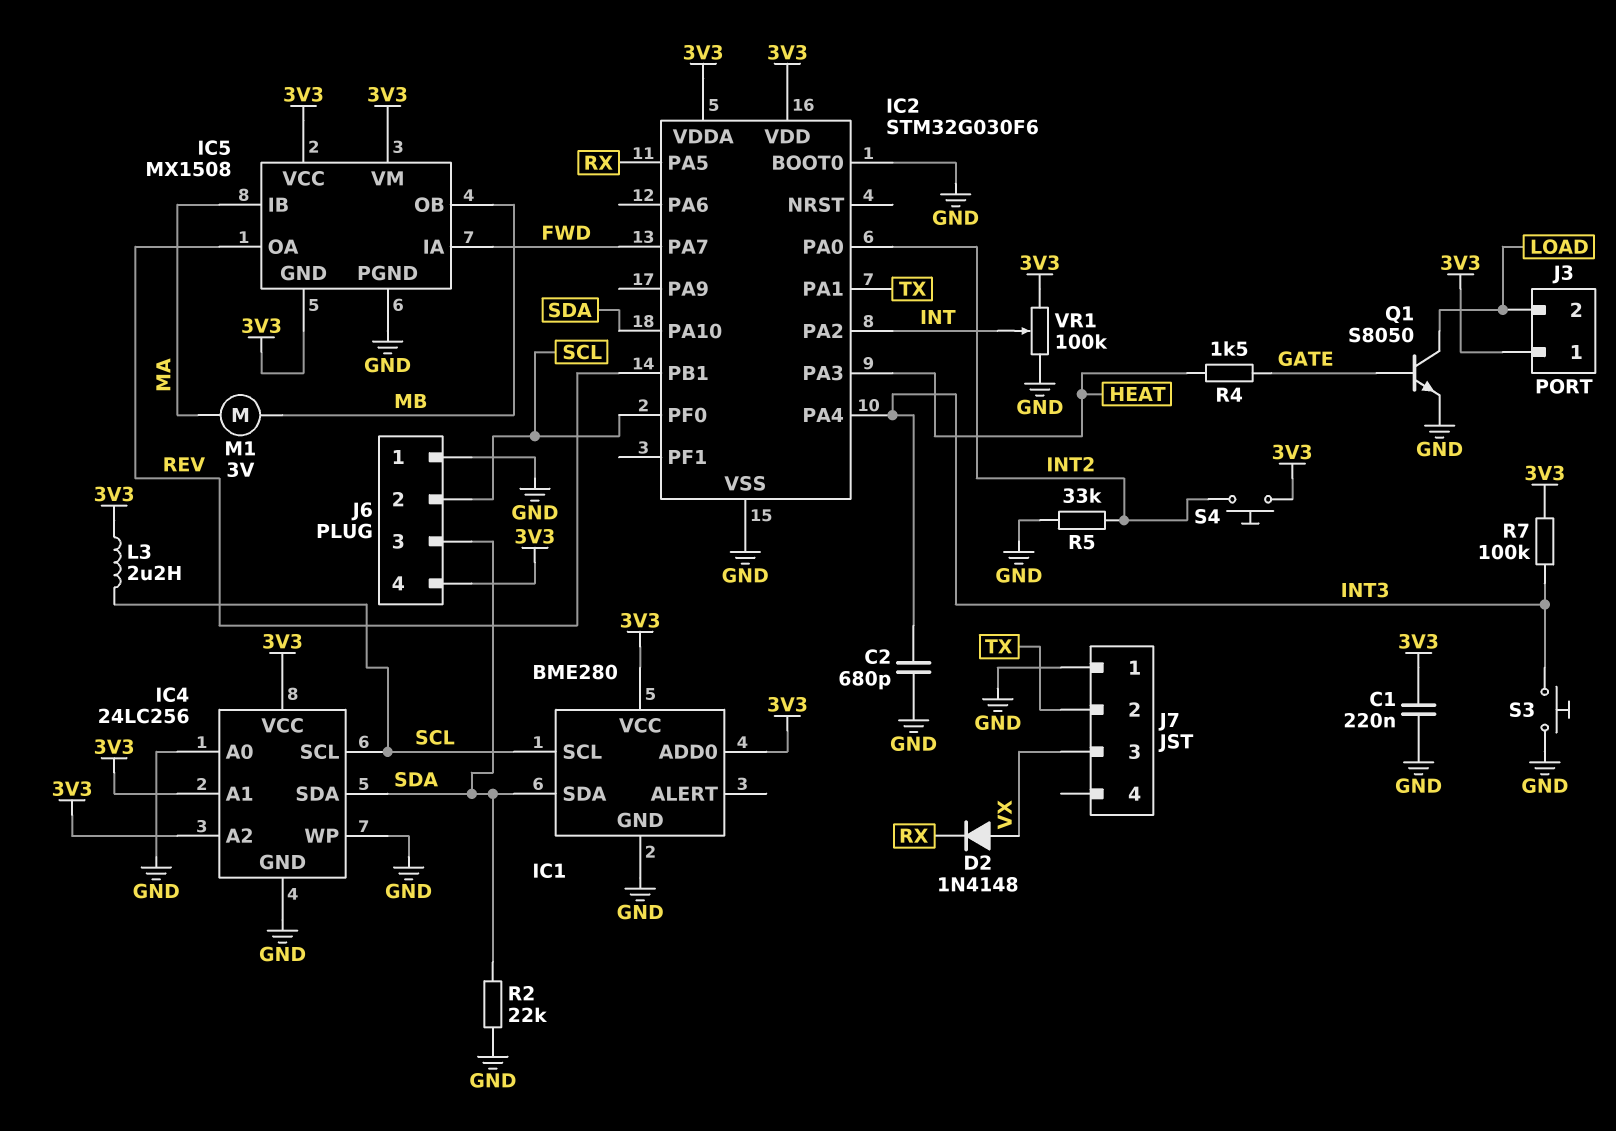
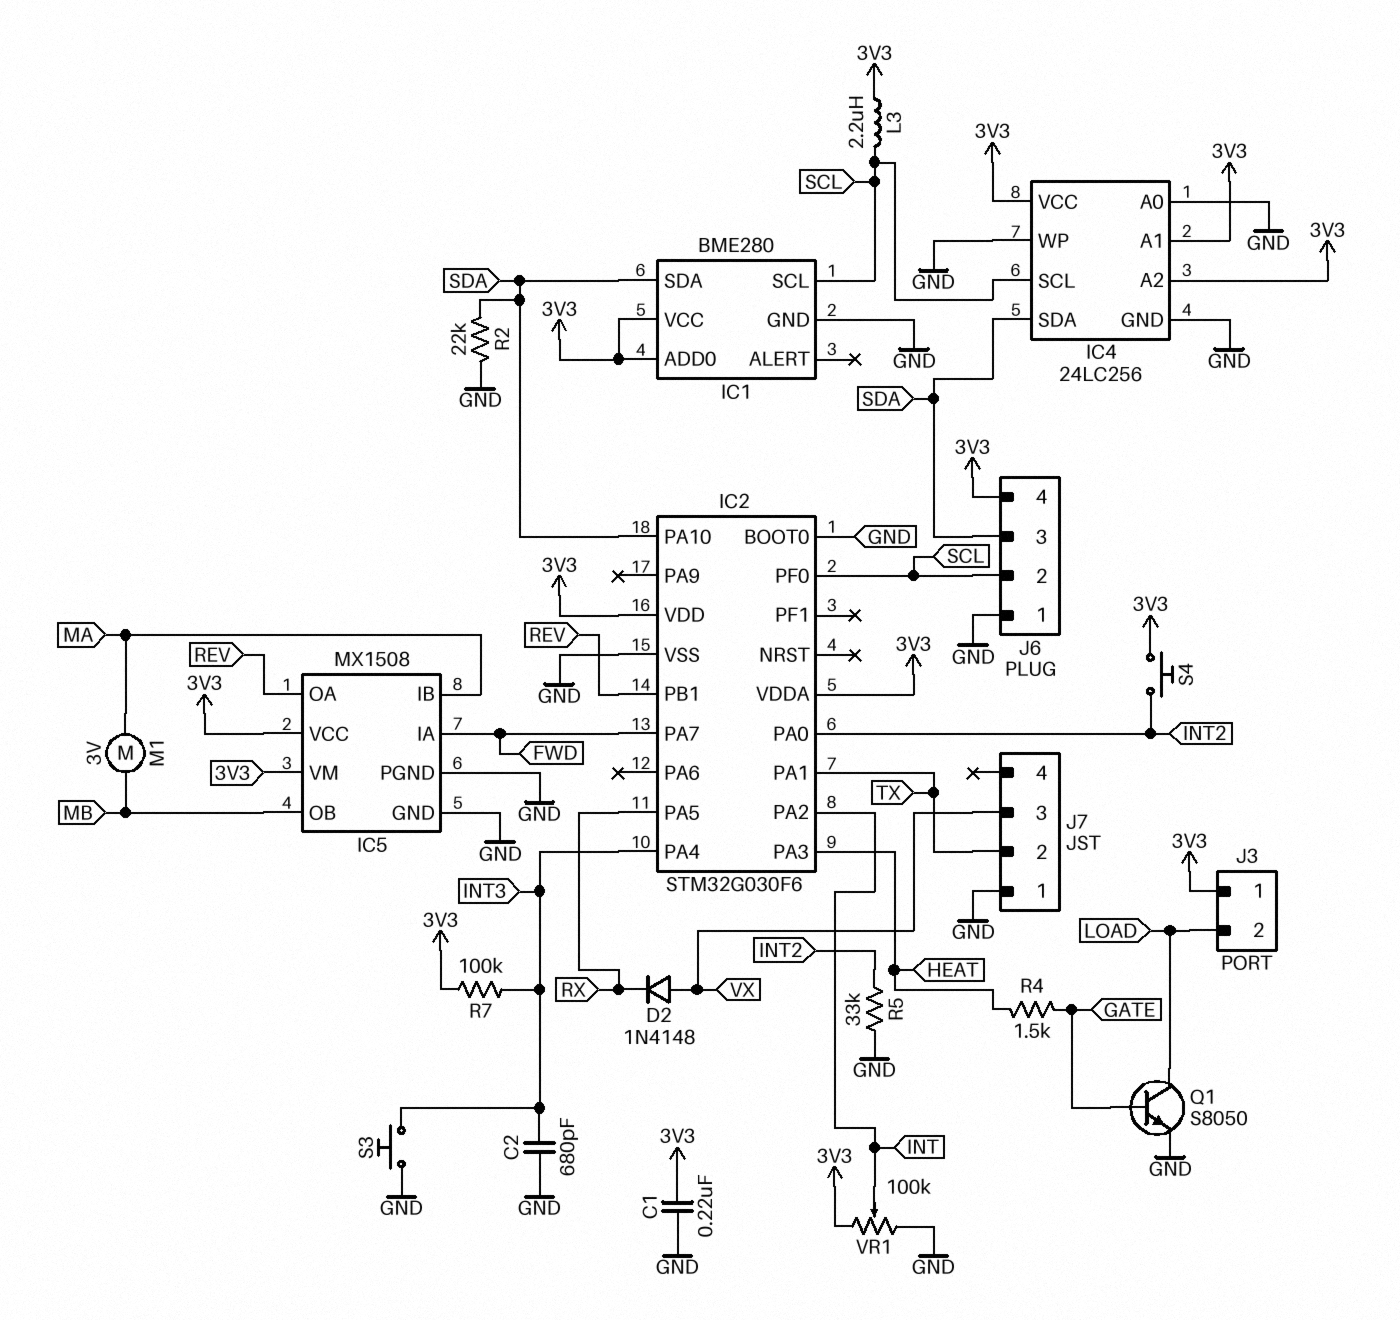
IC5 pin GND: 3V3 -> GND

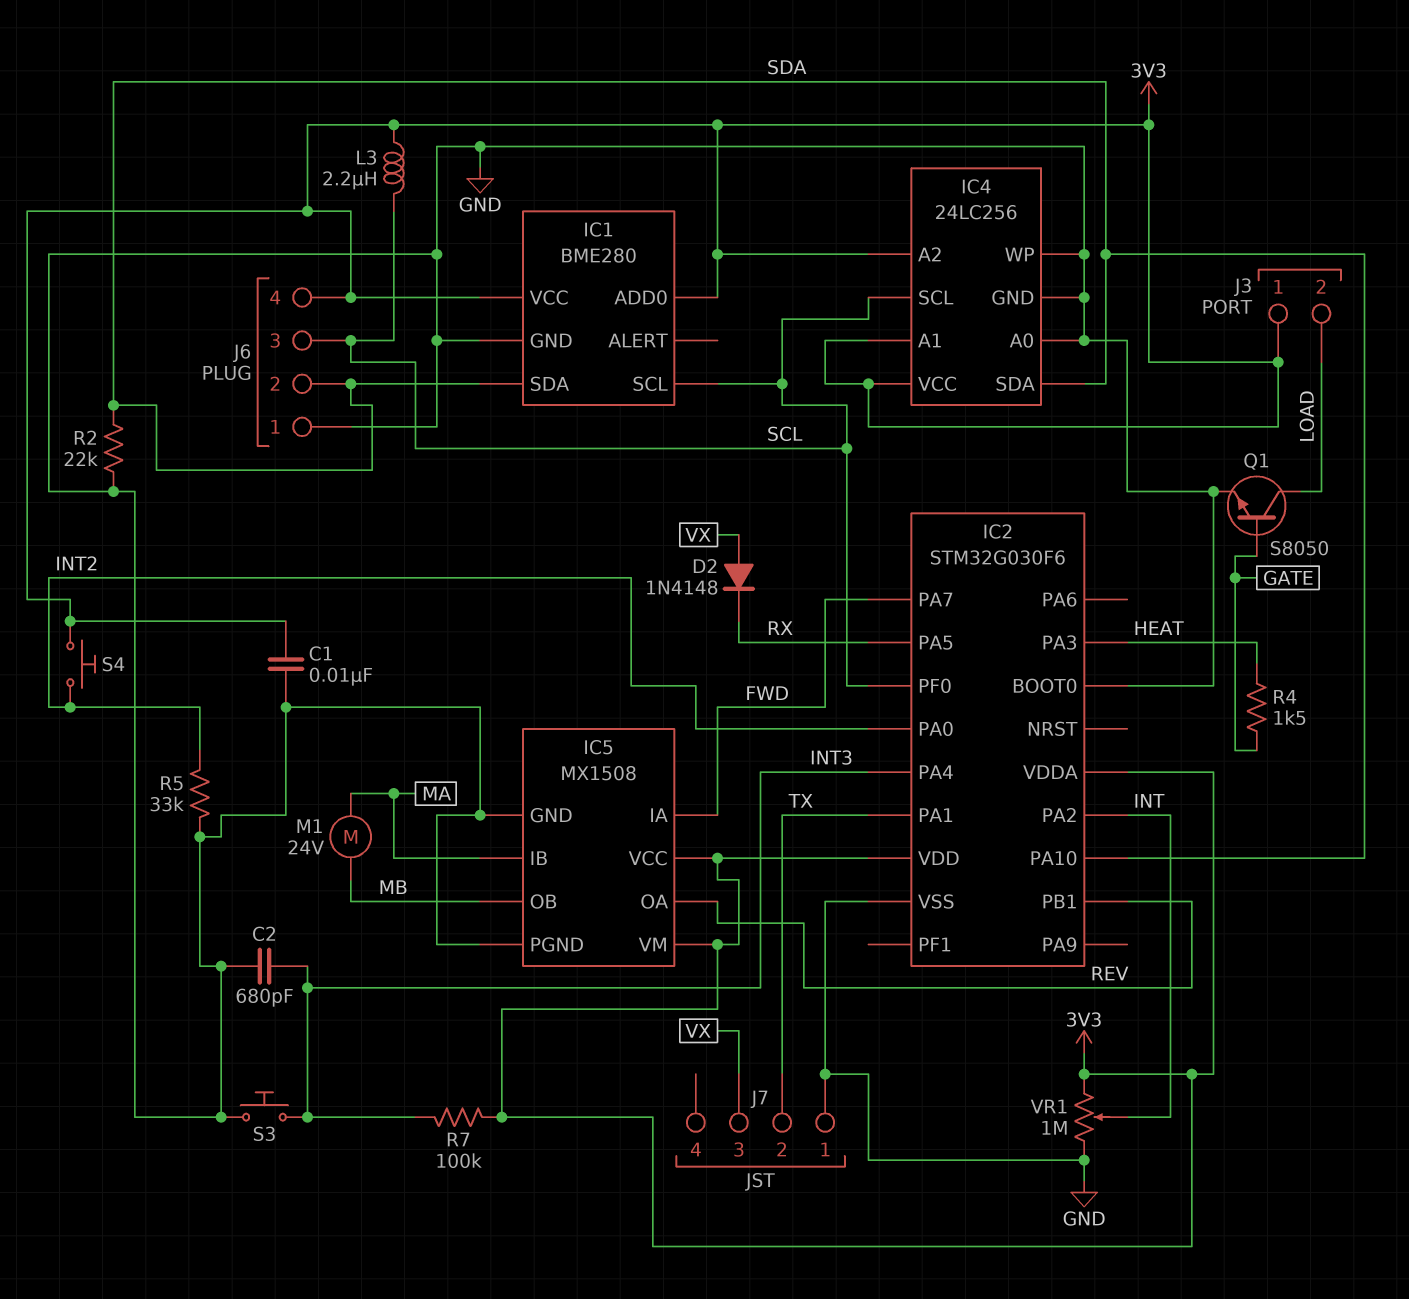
C1: 220nF (3V3, GND) -> 10nF (3V3, GND)
J6 pin 2: SCL -> SDA
J6 pin 3: SDA -> SCL
M1: motor 3V (MA, MB) -> motor 24V (MA, MB)
VR1: 100k (3V3, GND, wiper INT) -> 1M (3V3, GND, wiper INT)

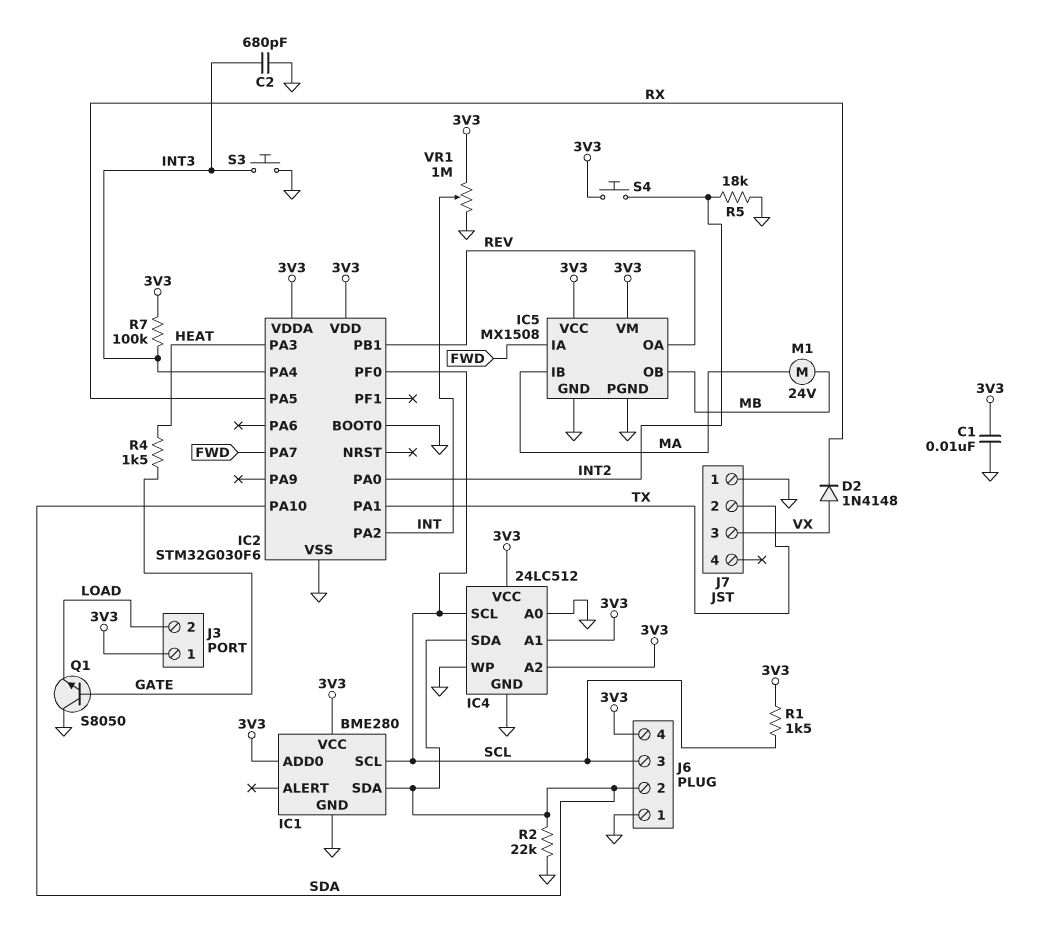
IC4: 24LC256 -> 24LC512
L3: 2.2uH (3V3, SCL) -> none
Q1: NPN S8050 (B GATE, C LOAD, E GND) -> NPN S8050 (B GATE, C GND, E LOAD)
R1: none -> 1.5k (3V3, SCL)
R5: 33k (GND, INT2) -> 18k (GND, INT2)

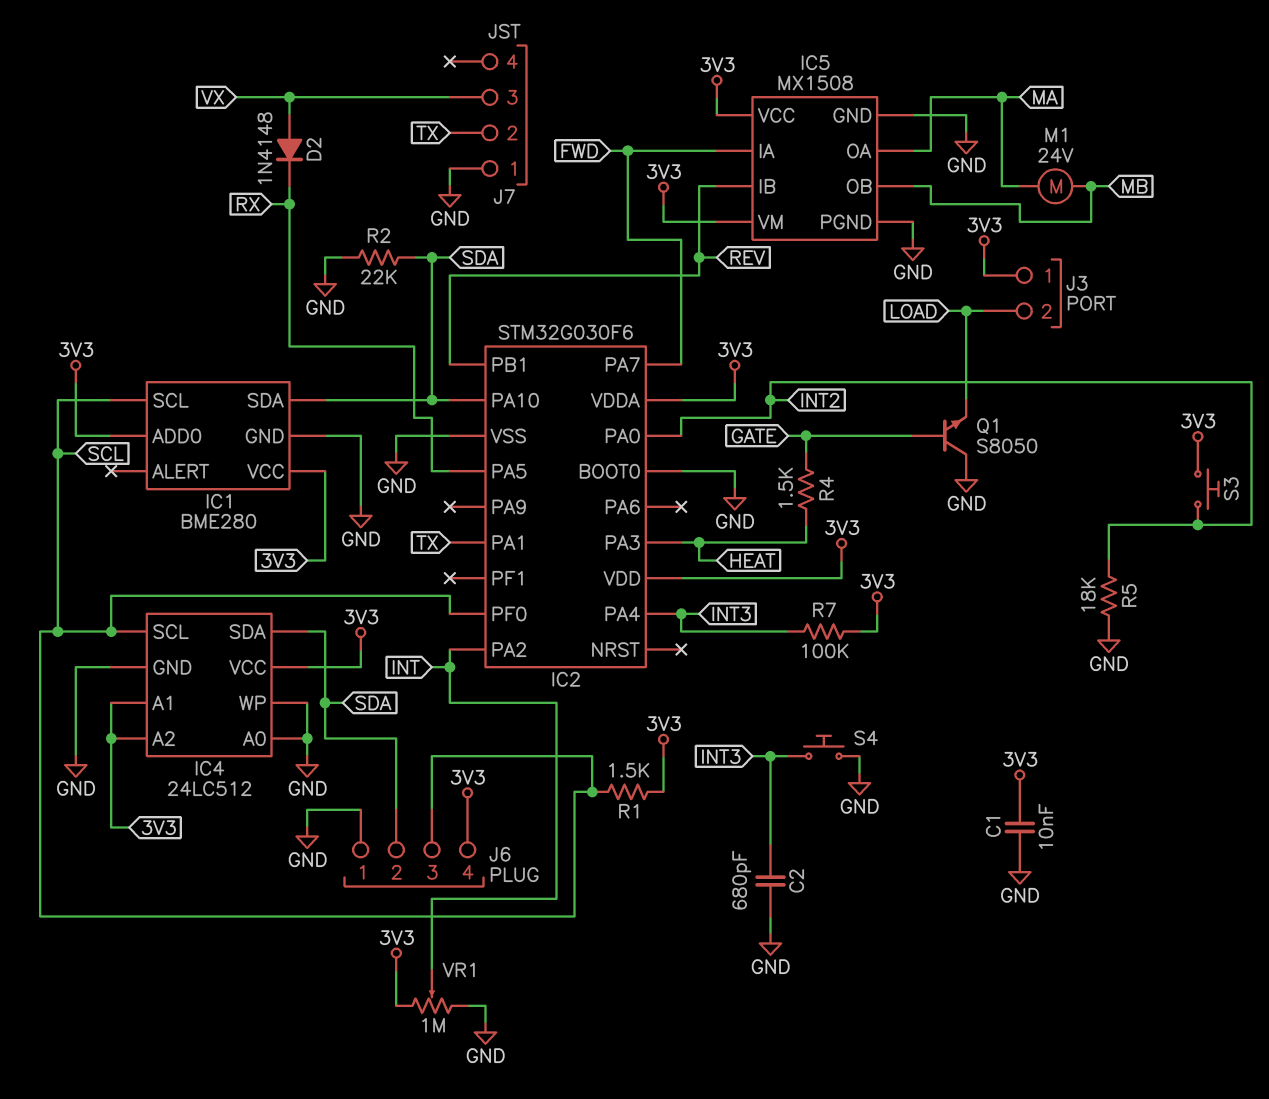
IC5 pin IB: MA -> REV
IC5 pin OA: REV -> MA
S3: button (GND, INT3) -> button (3V3, INT2)
S4: button (3V3, INT2) -> button (GND, INT3)

